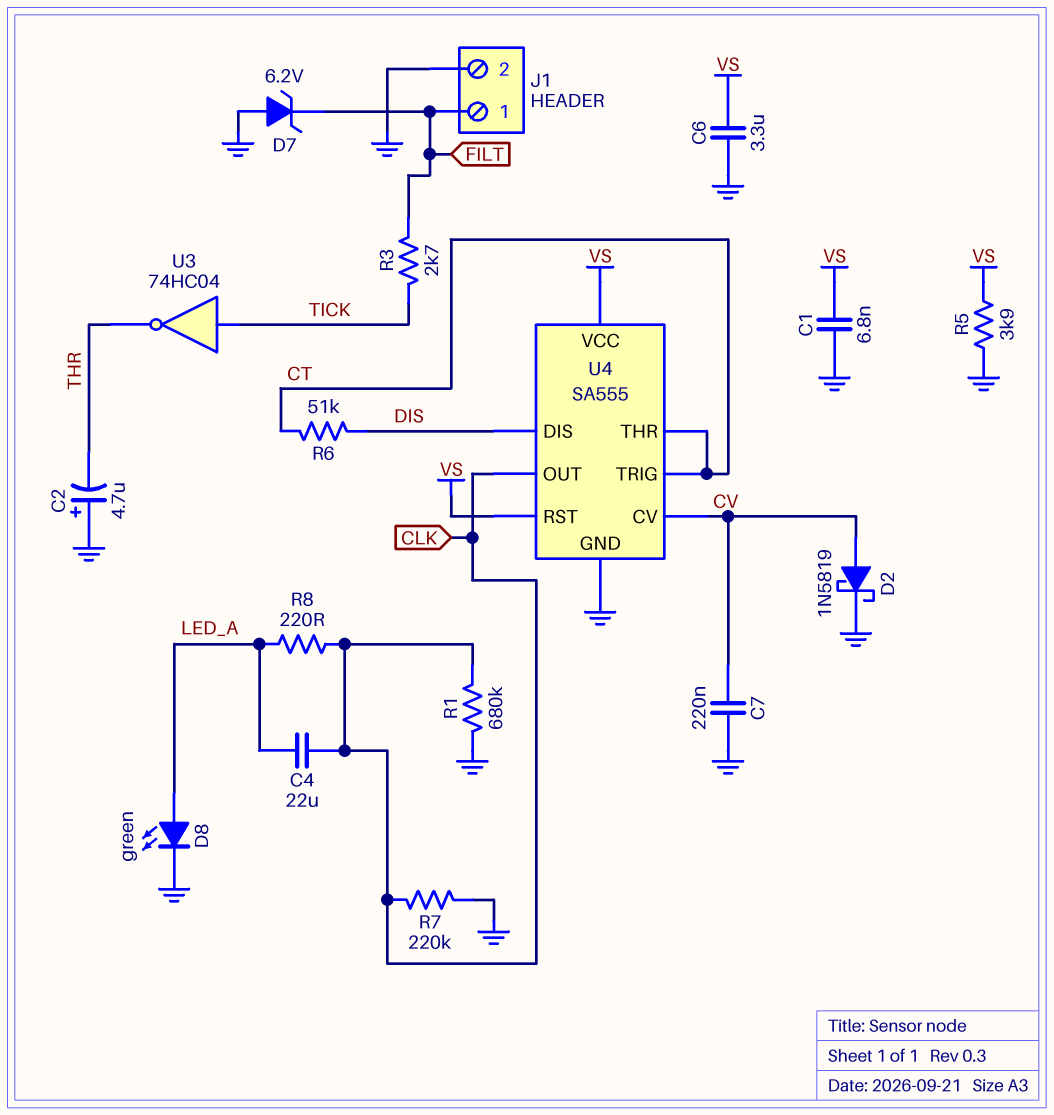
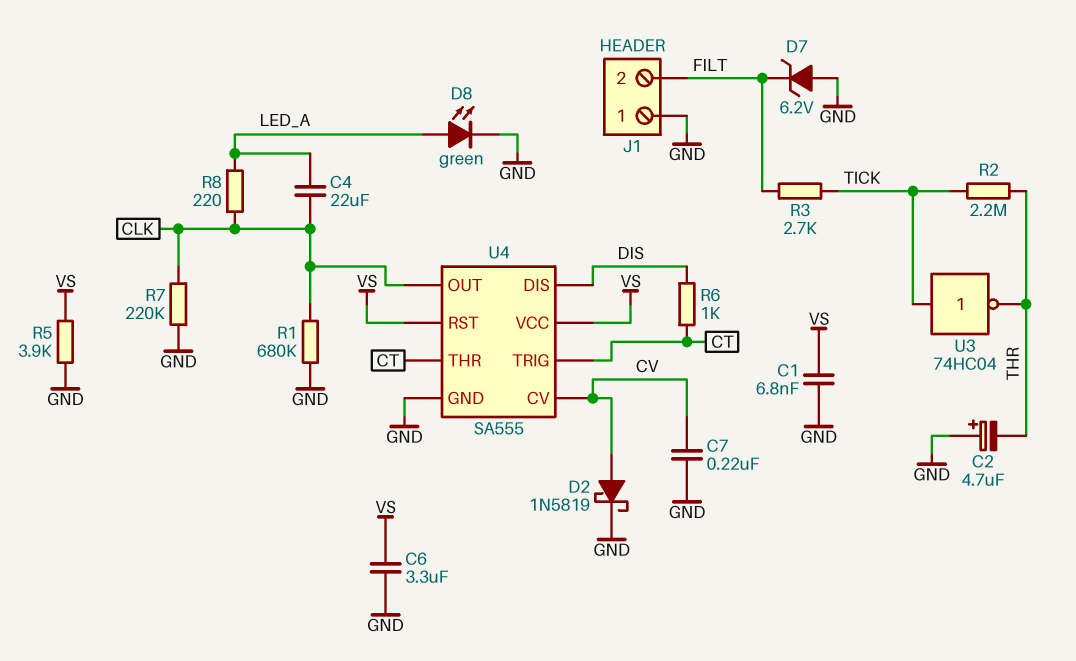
J1 pin 1: FILT -> GND
J1 pin 2: GND -> FILT
R2: none -> 2.2M (THR, TICK)
R6: 51k (CT, DIS) -> 1k (CT, DIS)

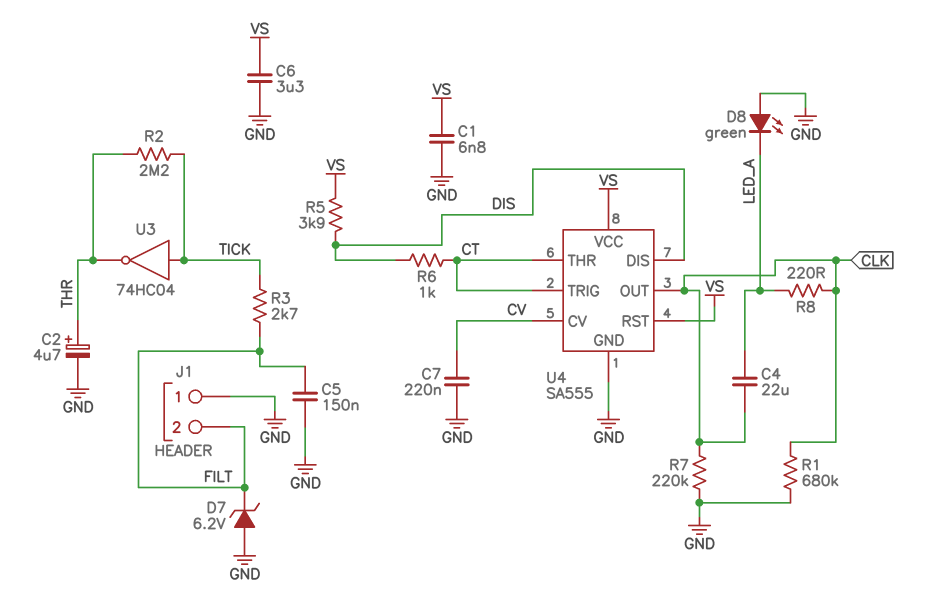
C2: 4.7uF (plus GND, minus THR) -> 4.7uF (plus THR, minus GND)
C5: none -> 150nF (FILT, GND)
D2: schottky 1N5819 (A CV, K GND) -> none
D8: LED green (A LED_A, K GND) -> LED green (A GND, K LED_A)
R5: 3.9k (GND, VS) -> 3.9k (DIS, VS)

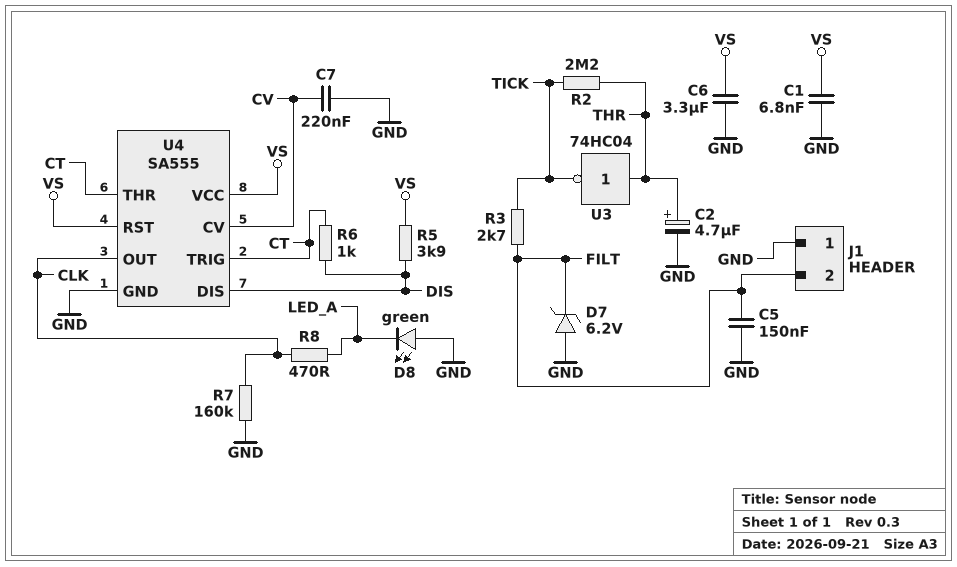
C4: 22uF (CLK, LED_A) -> none
R1: 680k (CLK, GND) -> none
R7: 220k (CLK, GND) -> 160k (CLK, GND)
R8: 220 (CLK, LED_A) -> 470 (CLK, LED_A)
U3: NOT 74HC04 (in TICK, out THR) -> NOT 74HC04 (in THR, out TICK)

